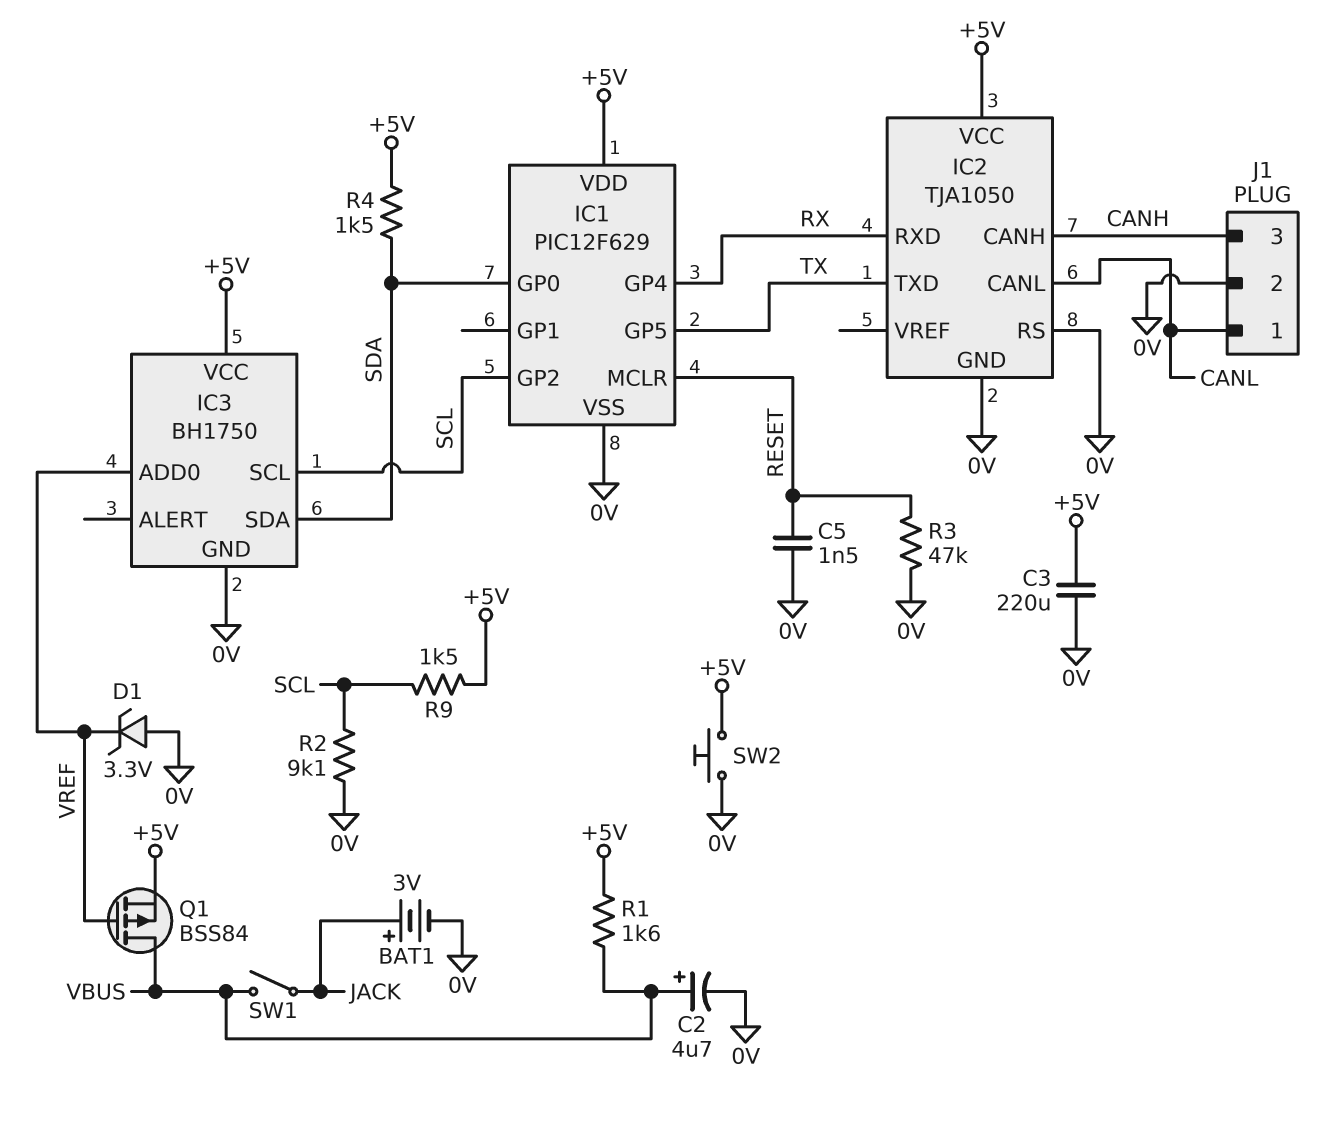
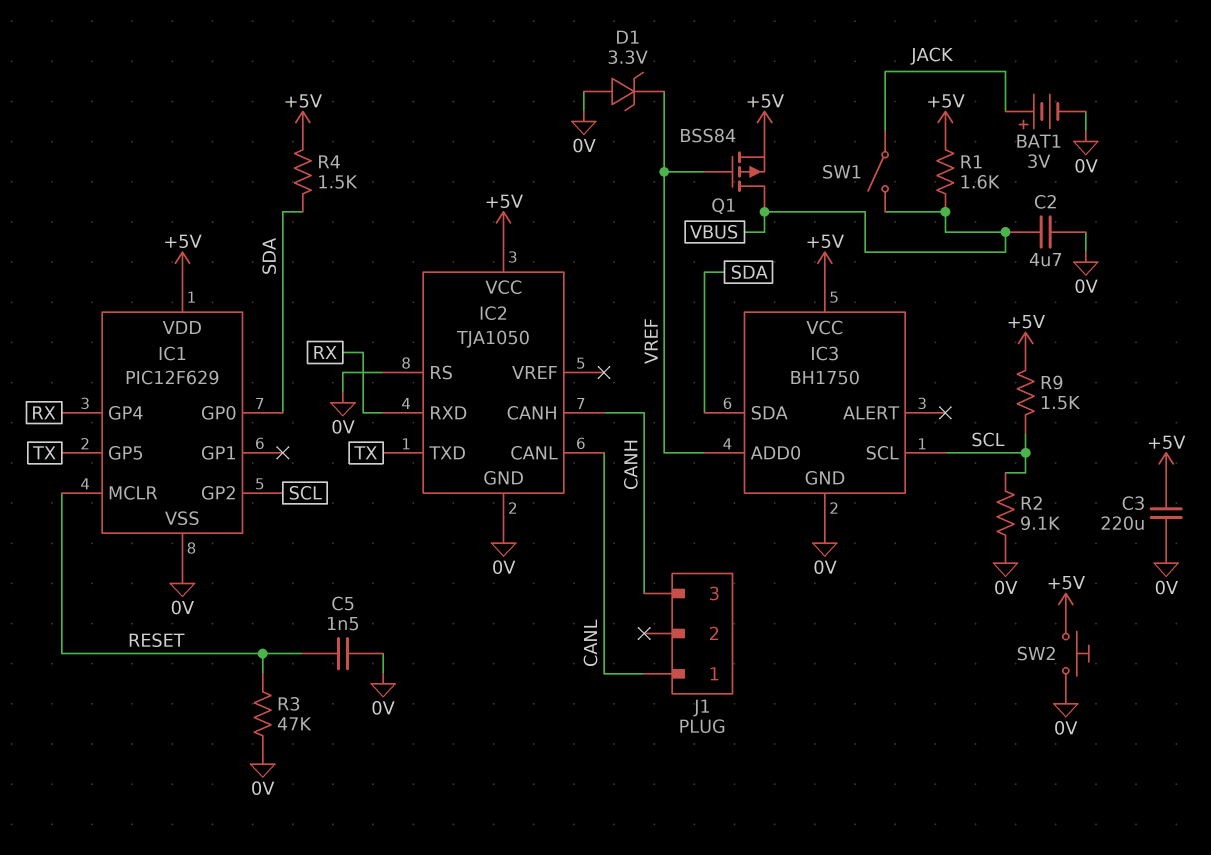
C2: 4.7uF (plus VBUS, minus 0V) -> 4.7uF (0V, VBUS)
J1 pin 2: 0V -> none

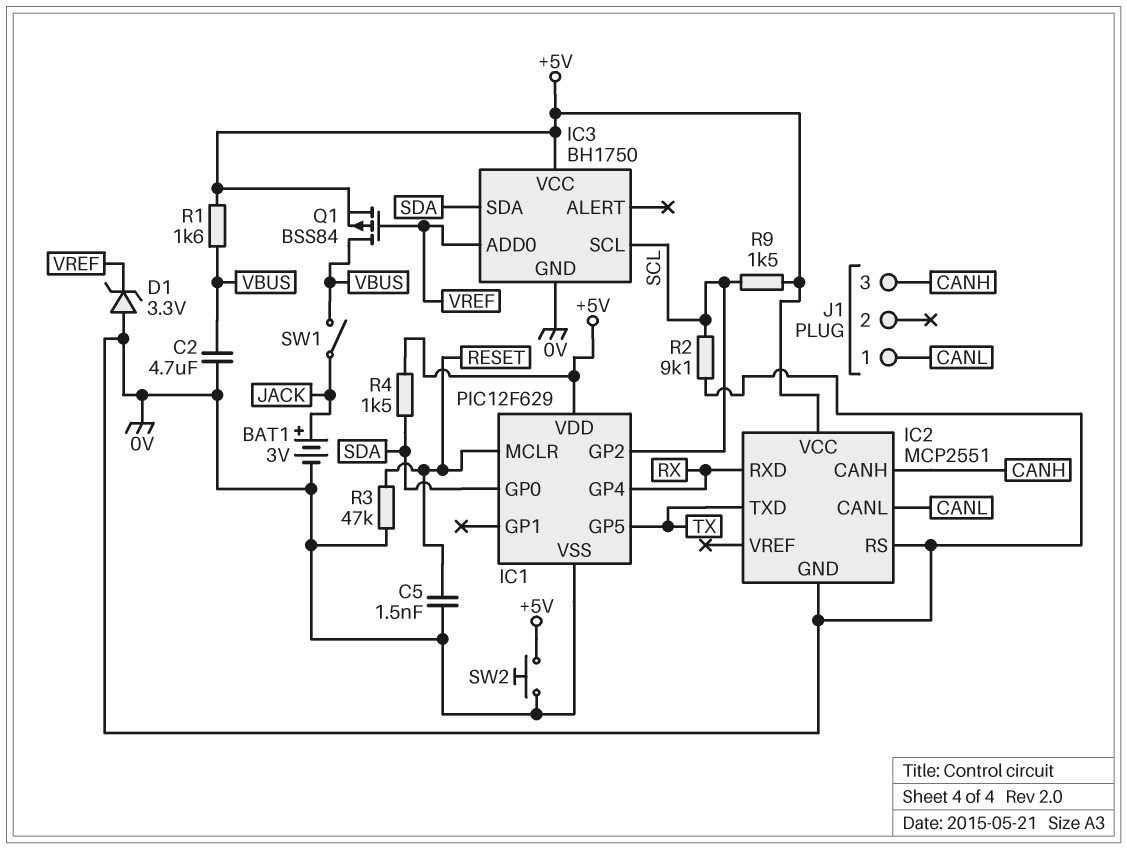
C3: 220uF (+5V, 0V) -> none
IC2: TJA1050 -> MCP2551

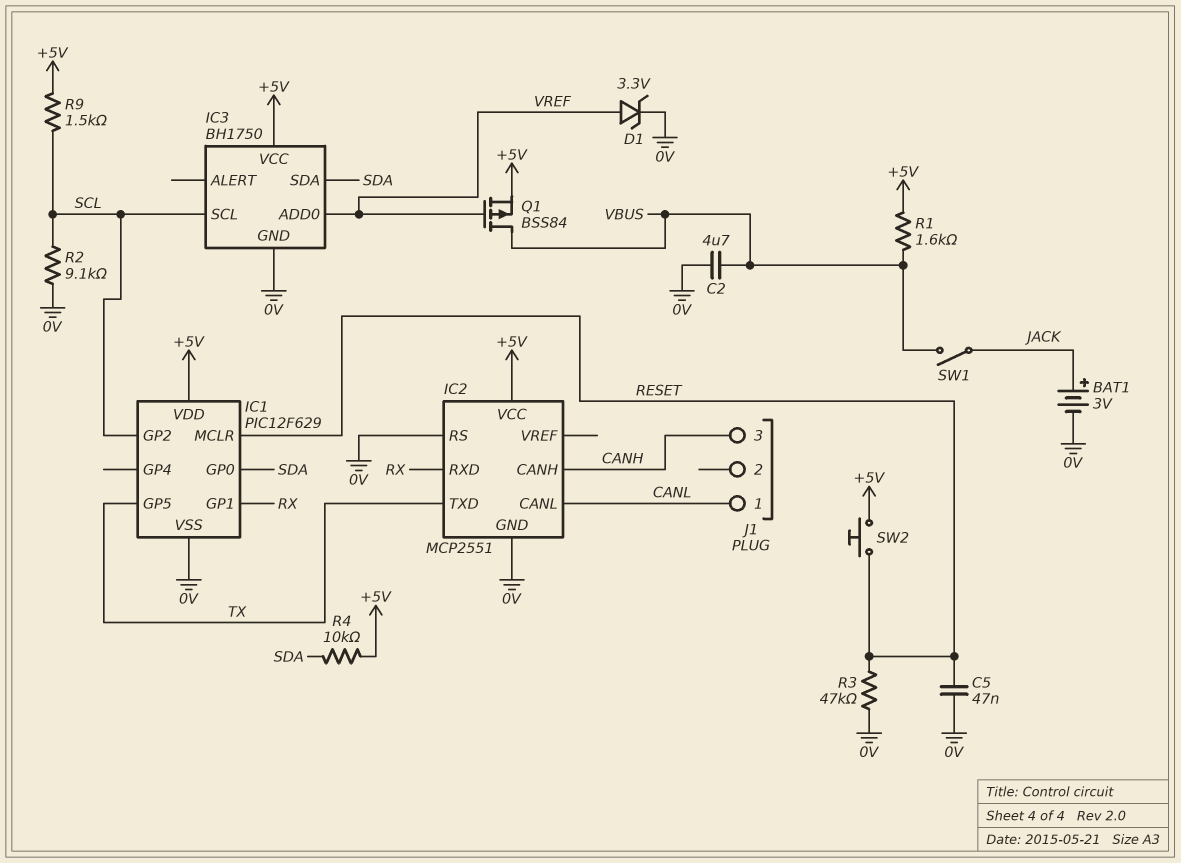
C5: 1.5nF (0V, RESET) -> 47nF (0V, RESET)
D1: zener 3.3V (A 0V, K VREF) -> zener 3.3V (A VREF, K 0V)
IC1 pin GP1: none -> RX
IC1 pin GP4: RX -> none
R4: 1.5k (+5V, SDA) -> 10k (+5V, SDA)
SW2: button (+5V, 0V) -> button (+5V, RESET)

